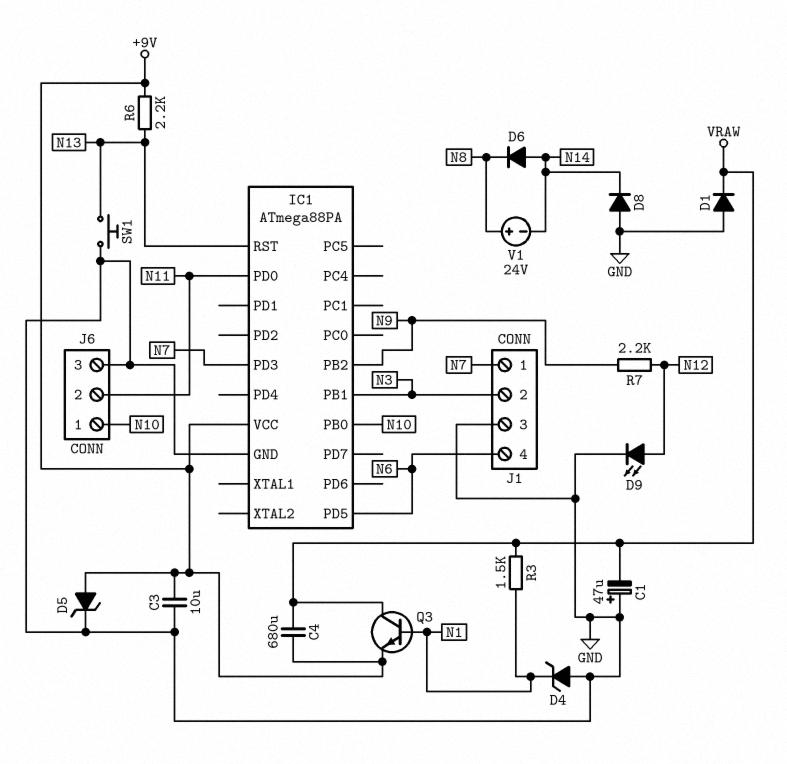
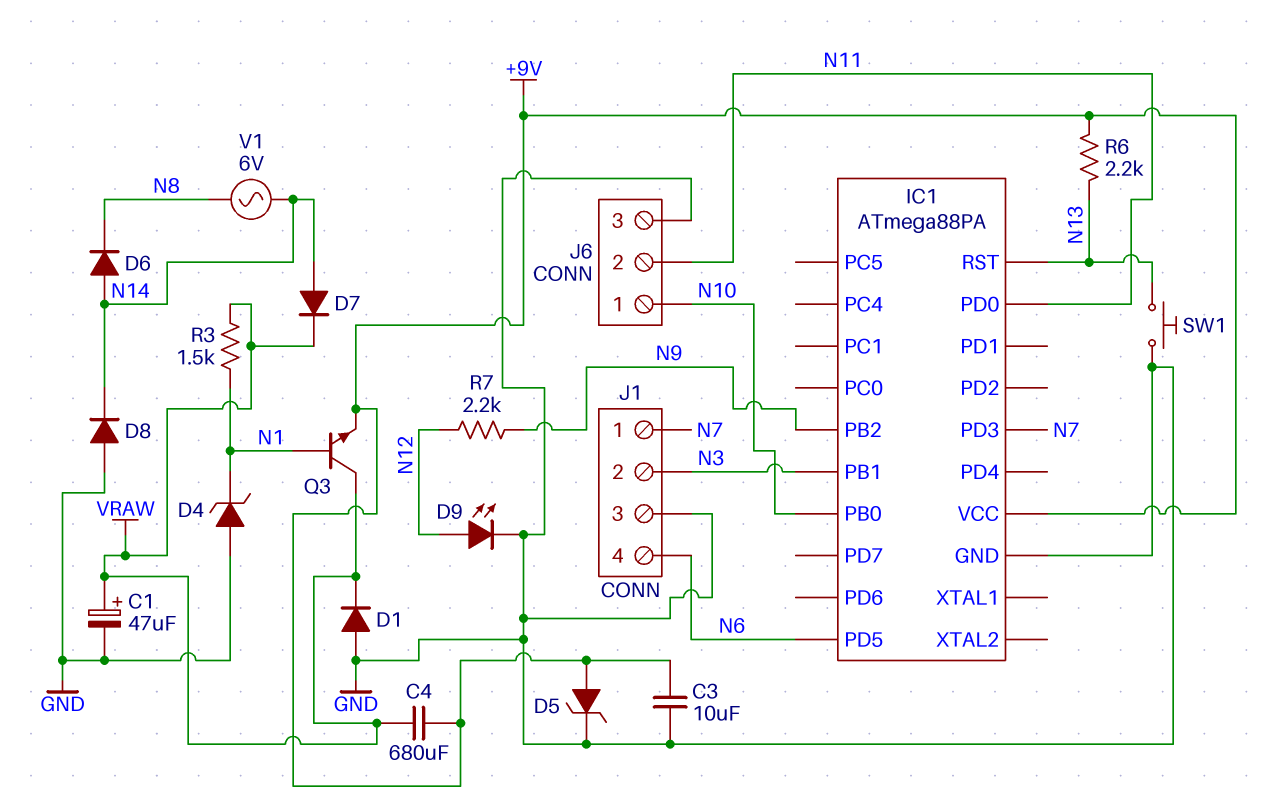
C1: 47uF (plus GND, minus VRAW) -> 47uF (plus VRAW, minus GND)
D7: none -> diode (A N14, K VRAW)
V1: 24V (plus N8, minus N14) -> AC 6V (N8, N14)

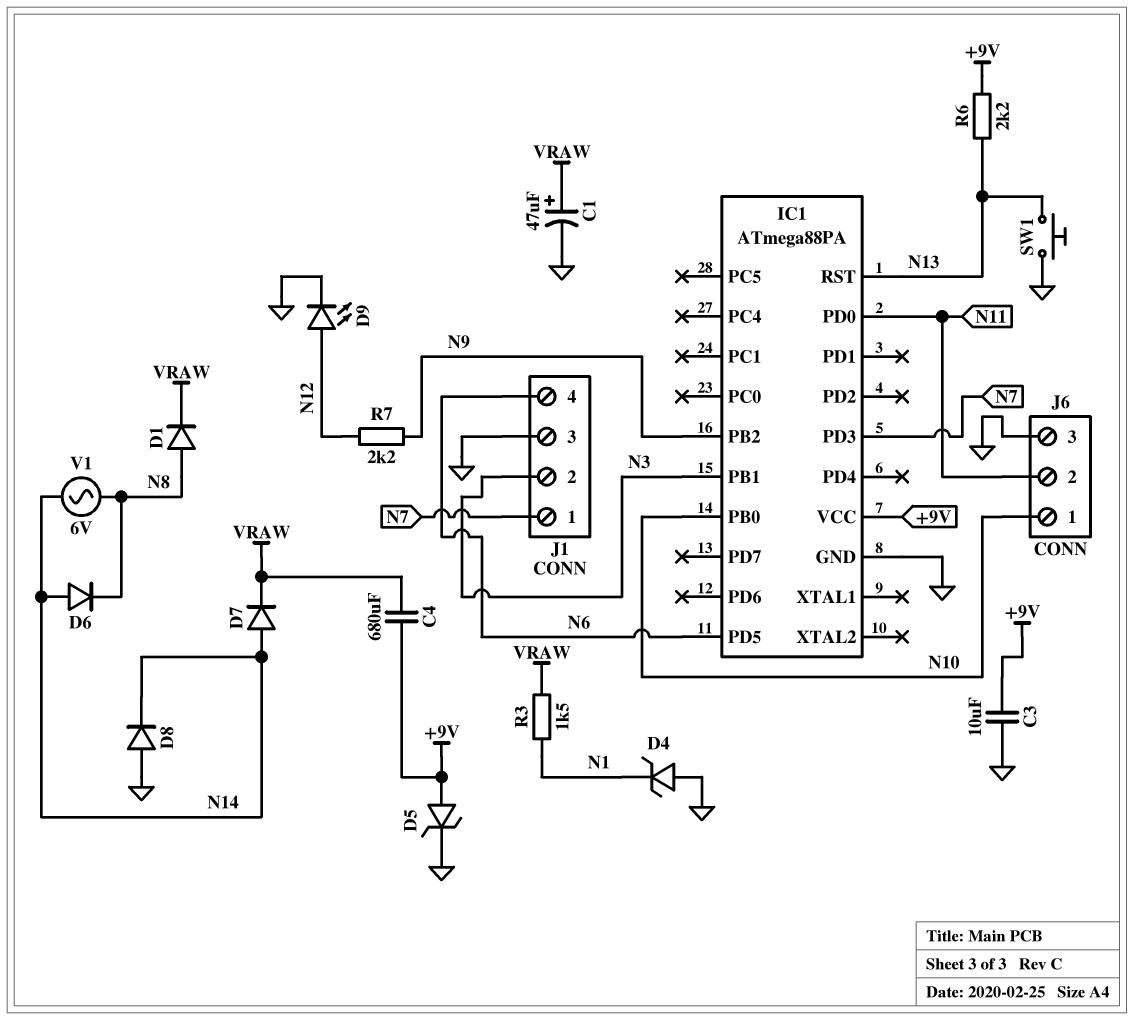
D1: diode (A GND, K VRAW) -> diode (A N8, K VRAW)
Q3: NPN (B N1, C VRAW, E +9V) -> none

